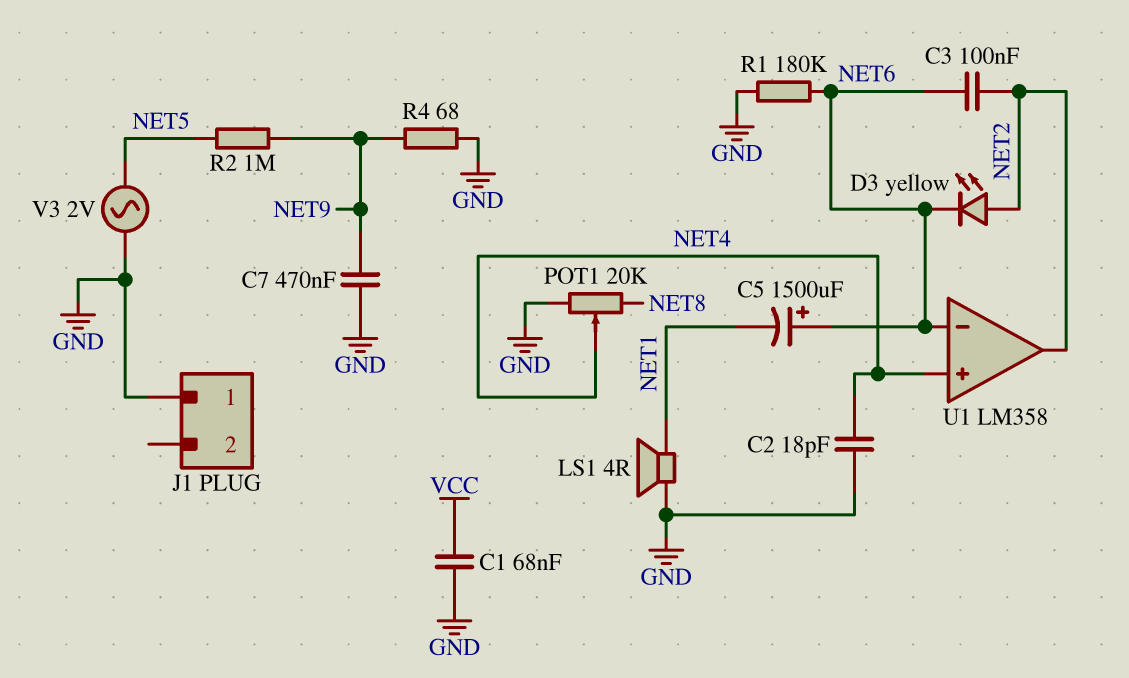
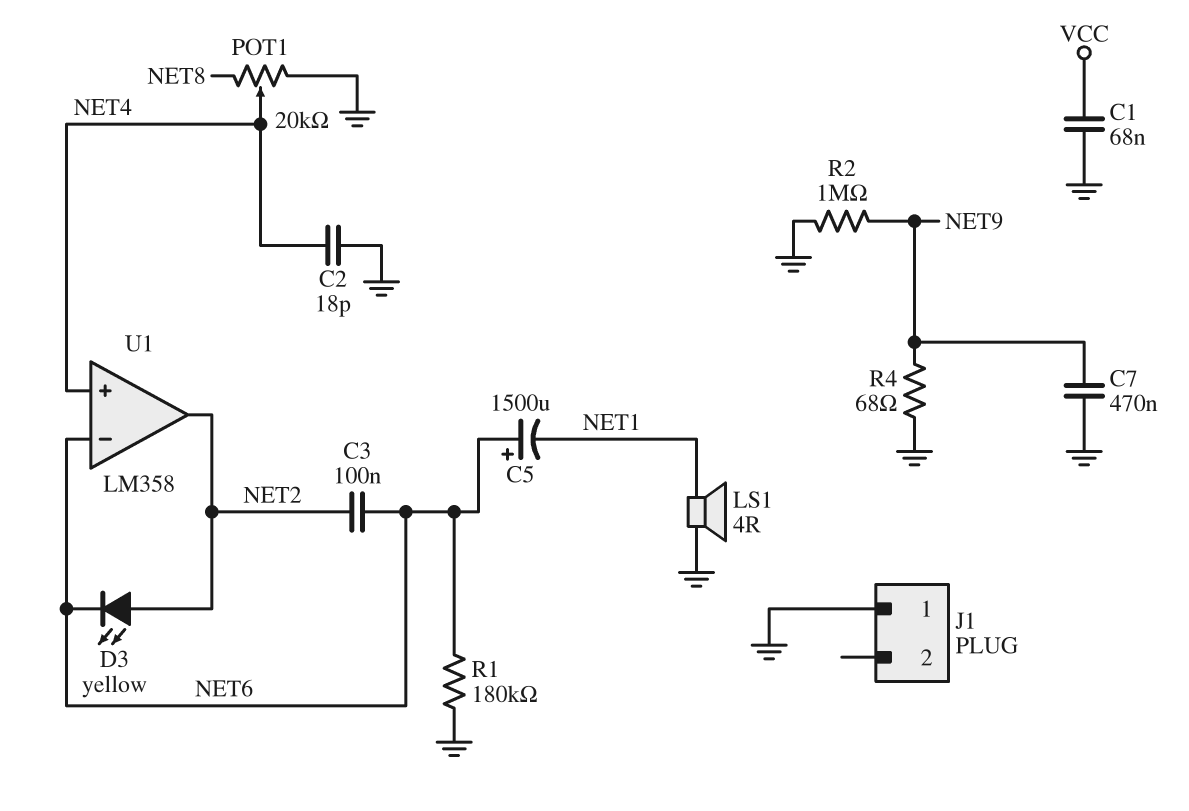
R2: 1M (NET5, NET9) -> 1M (GND, NET9)
V3: AC 2V (GND, NET5) -> none

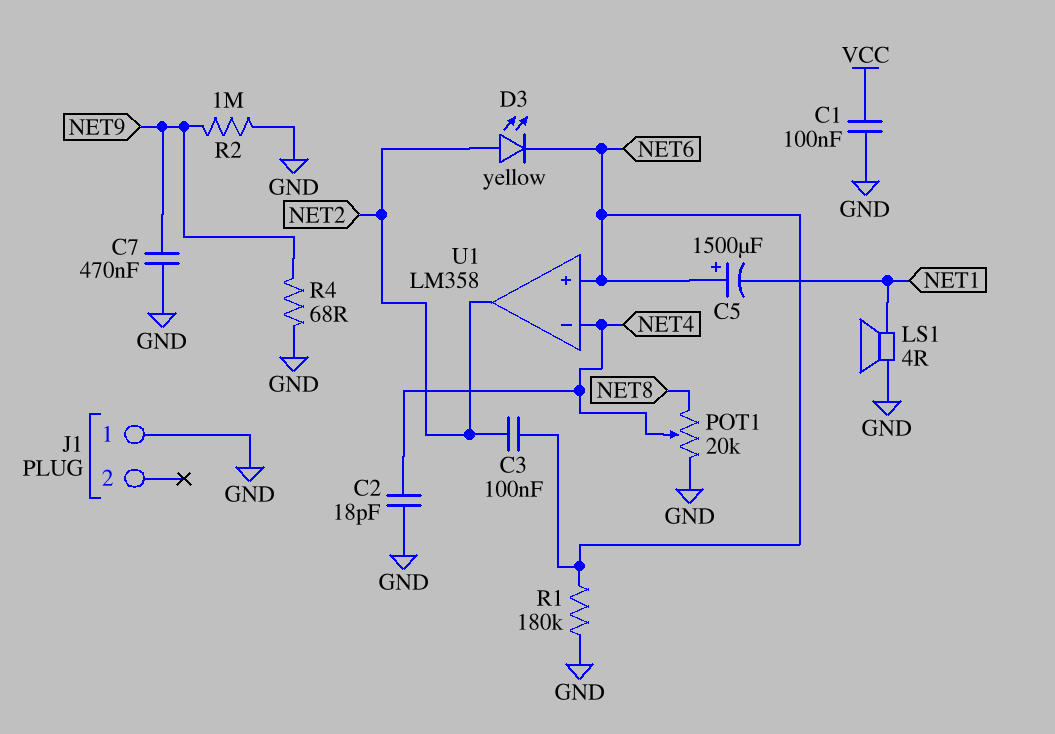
C1: 68nF (GND, VCC) -> 100nF (GND, VCC)
U1 pin in+: NET4 -> NET6
U1 pin in-: NET6 -> NET4

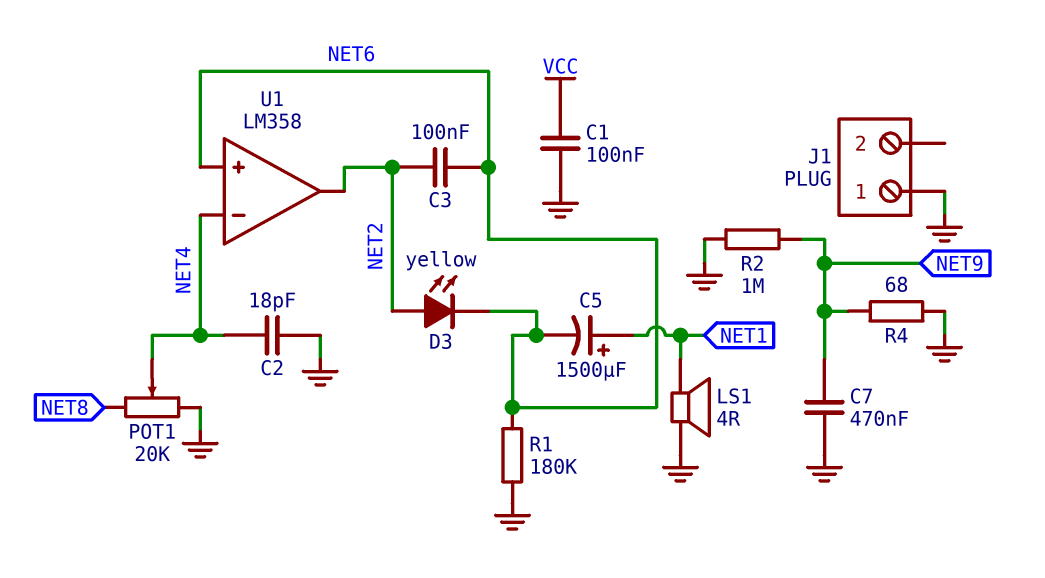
C5: 1500uF (plus NET6, minus NET1) -> 1500uF (plus NET1, minus NET6)

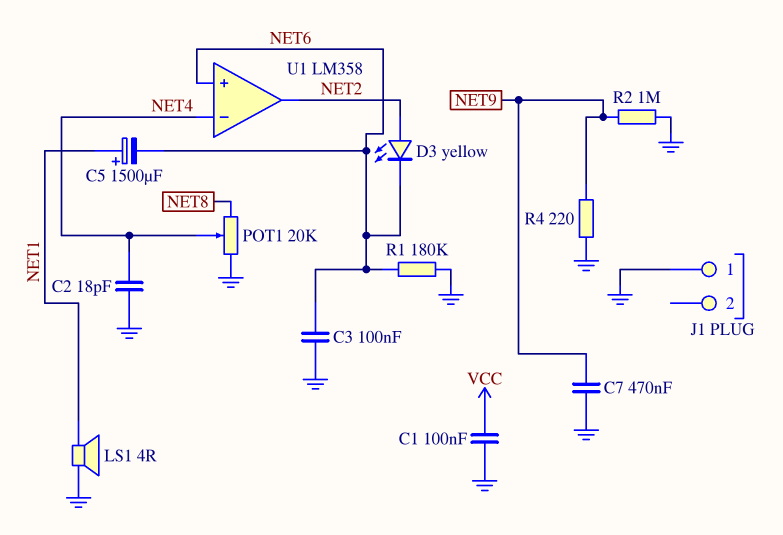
C3: 100nF (NET2, NET6) -> 100nF (GND, NET6)
R4: 68 (GND, NET9) -> 220 (GND, NET9)

